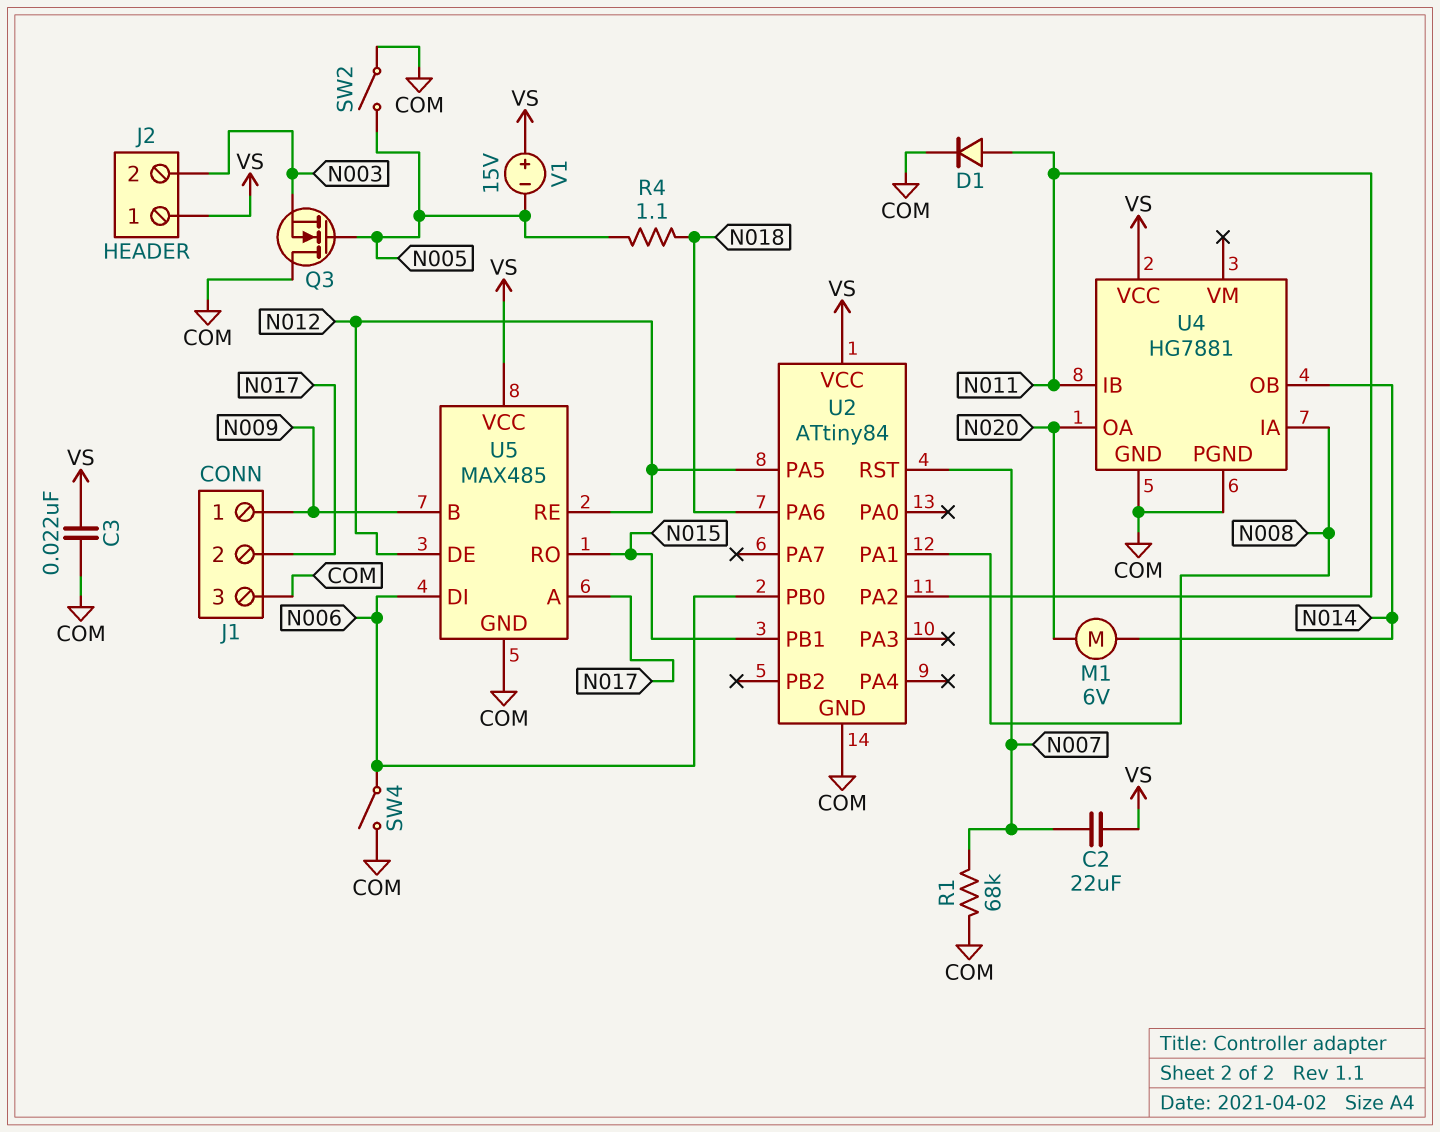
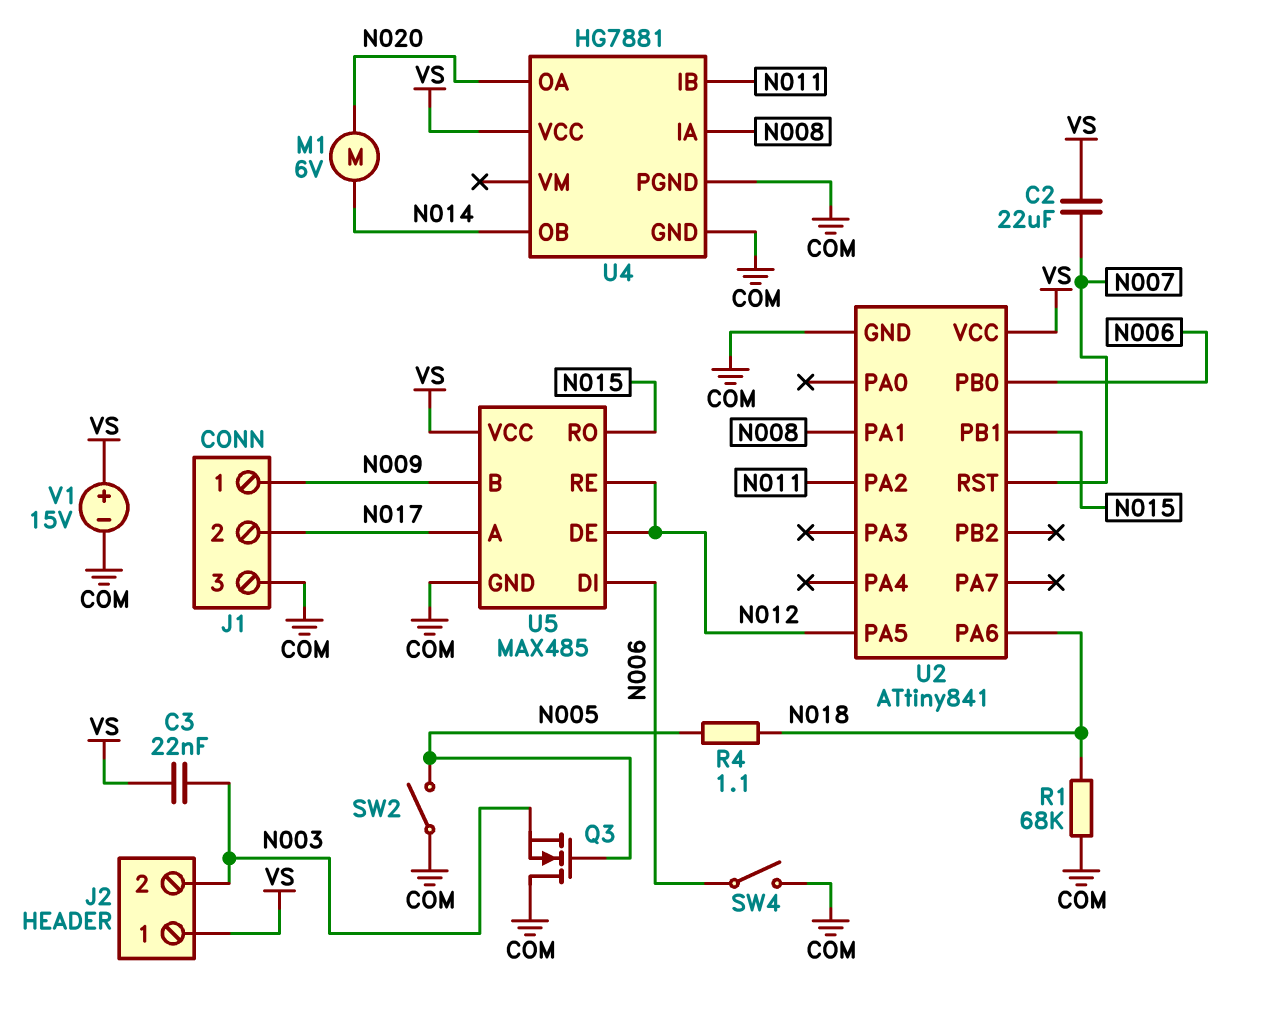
C3: 22nF (COM, VS) -> 22nF (N003, VS)
D1: diode (A N011, K COM) -> none
R1: 68k (COM, N007) -> 68k (COM, N018)
U2: ATtiny84 -> ATtiny841
V1: 15V (plus VS, minus N005) -> 15V (plus VS, minus COM)

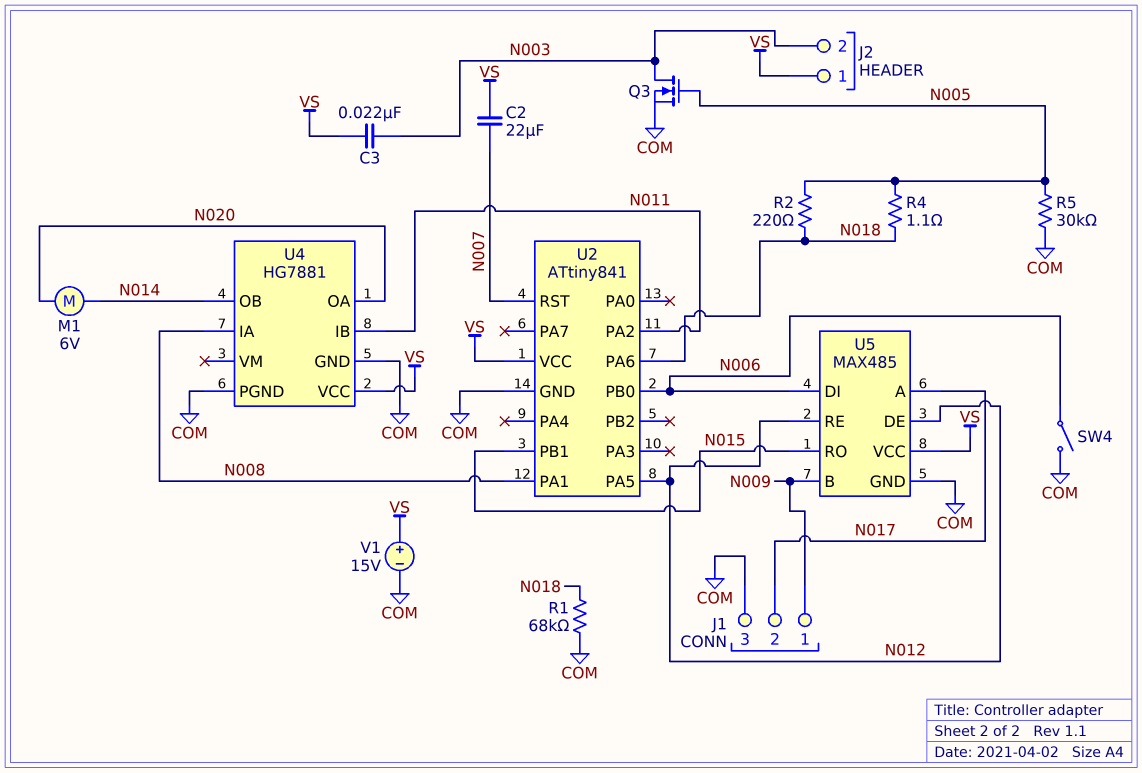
Q3: NMOS (G N005, D COM, S N003) -> NMOS (G N005, D N003, S COM)
R2: none -> 220 (N005, N018)
R5: none -> 30k (COM, N005)
SW2: switch (COM, N005) -> none

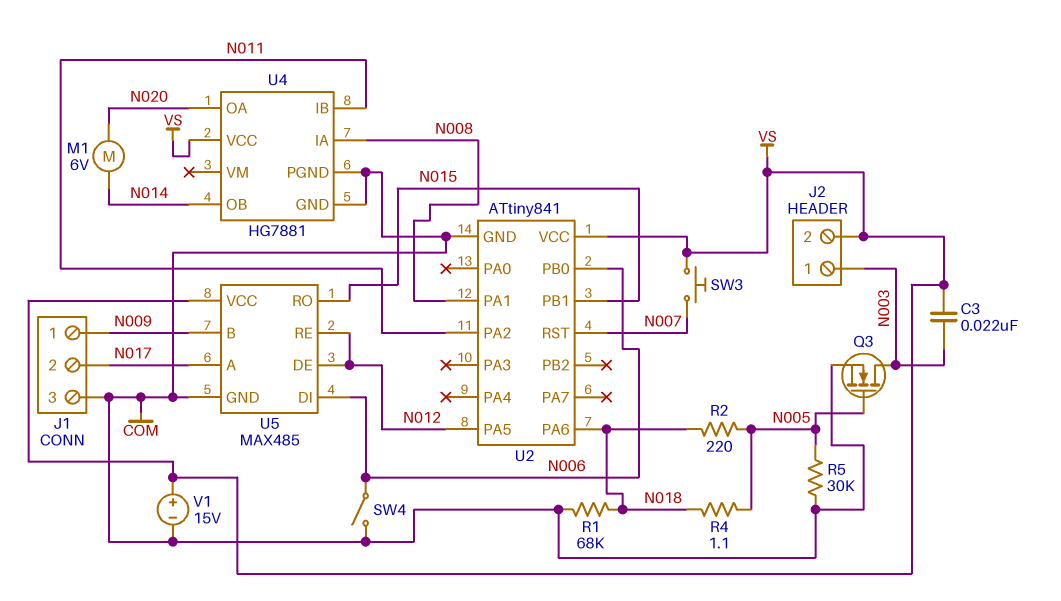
C2: 22uF (N007, VS) -> none
J2 pin 1: VS -> N003
J2 pin 2: N003 -> VS
SW3: none -> button (N007, VS)

